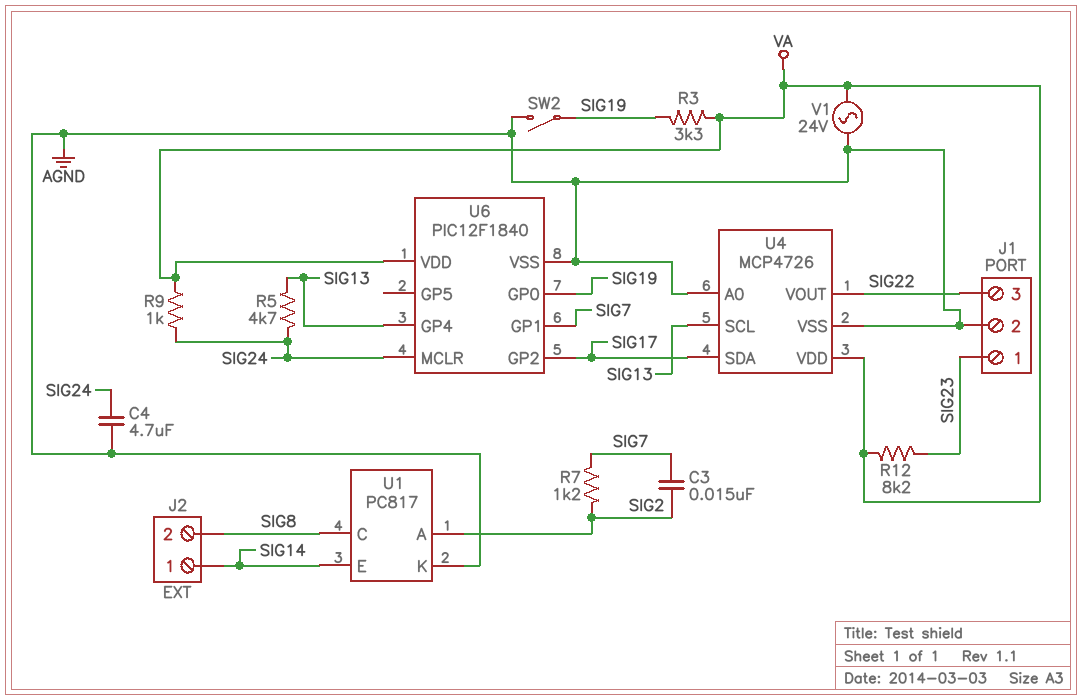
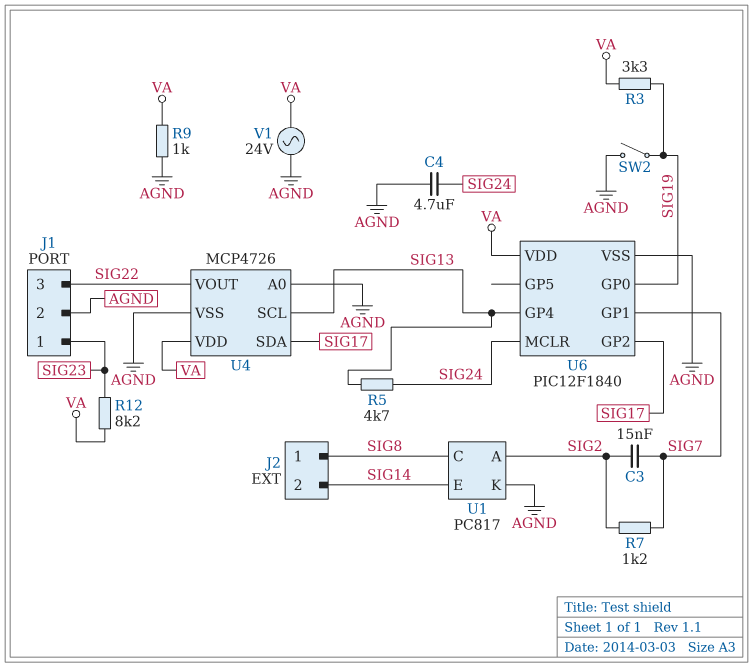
J2 pin 1: SIG14 -> SIG8
J2 pin 2: SIG8 -> SIG14
R9: 1k (SIG24, VA) -> 1k (AGND, VA)

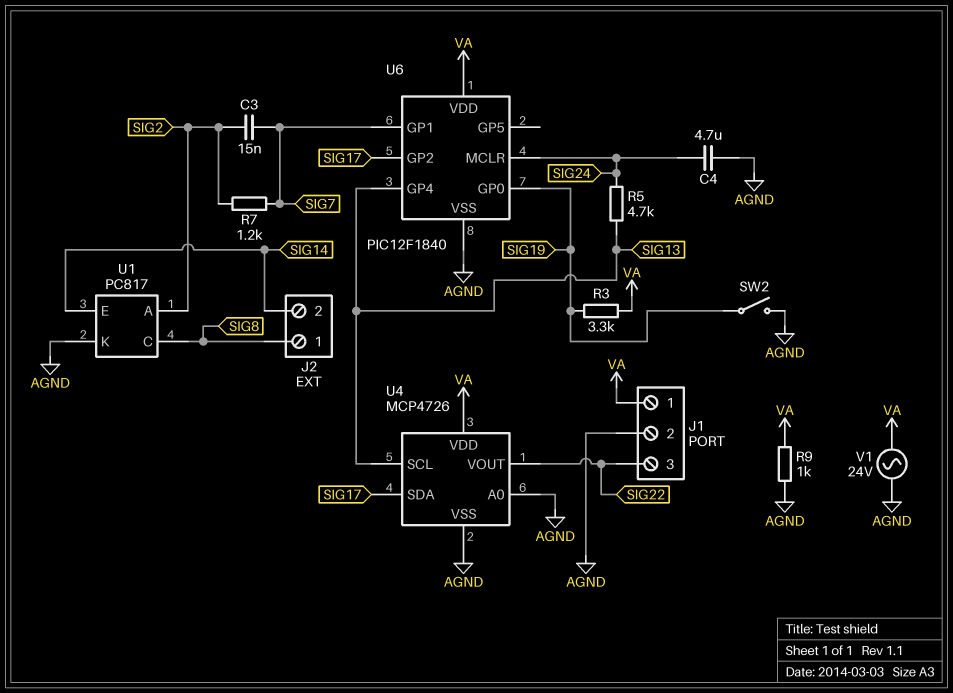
J1 pin 1: SIG23 -> VA
R12: 8.2k (SIG23, VA) -> none

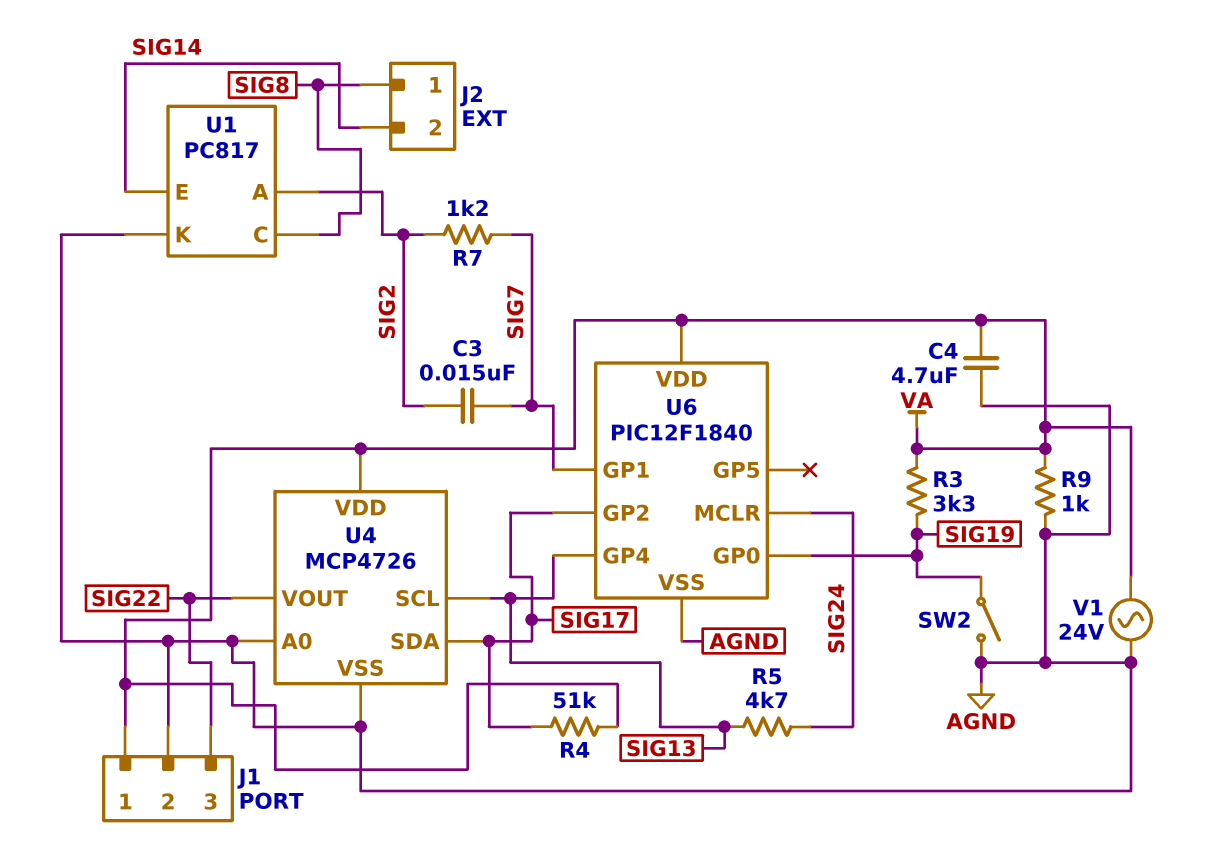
C4: 4.7uF (AGND, SIG24) -> 4.7uF (AGND, VA)
R4: none -> 51k (SIG17, VA)

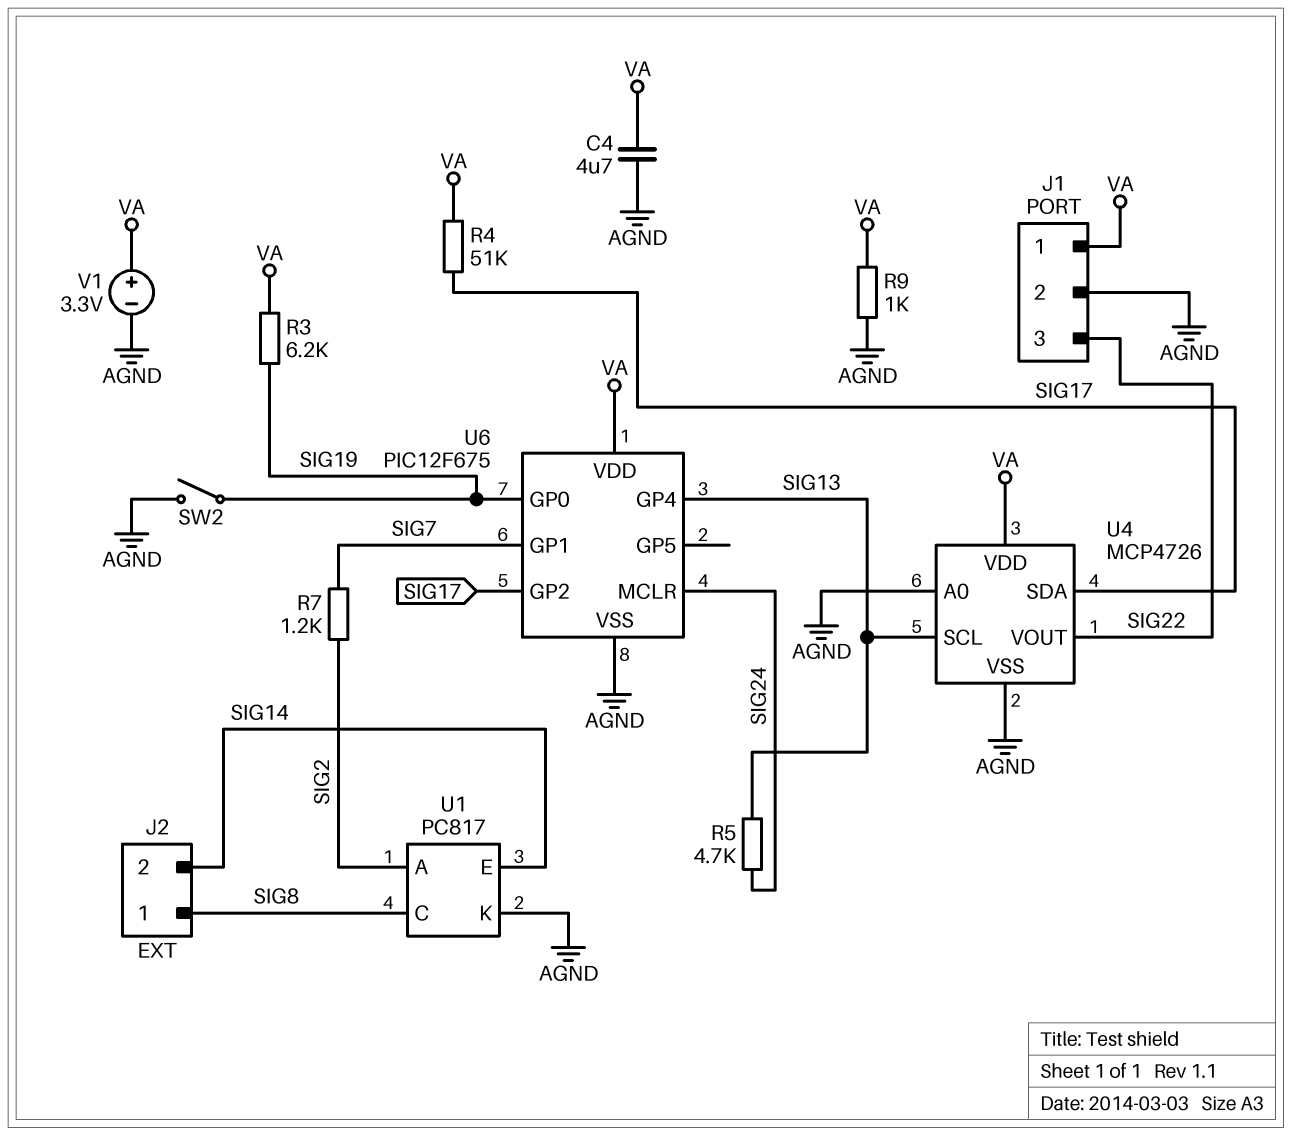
C3: 15nF (SIG2, SIG7) -> none
R3: 3.3k (SIG19, VA) -> 6.2k (SIG19, VA)
U6: PIC12F1840 -> PIC12F675
V1: AC 24V (AGND, VA) -> 3.3V (plus VA, minus AGND)

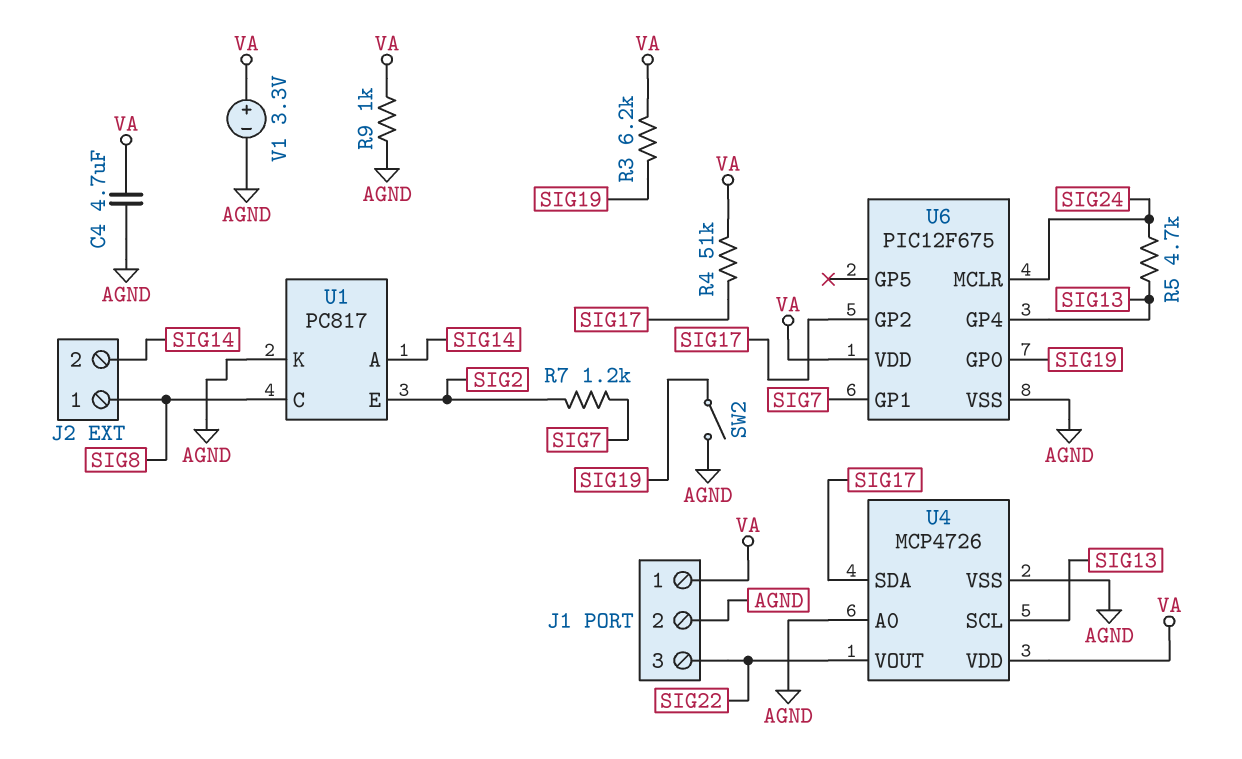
U1 pin A: SIG2 -> SIG14
U1 pin E: SIG14 -> SIG2

